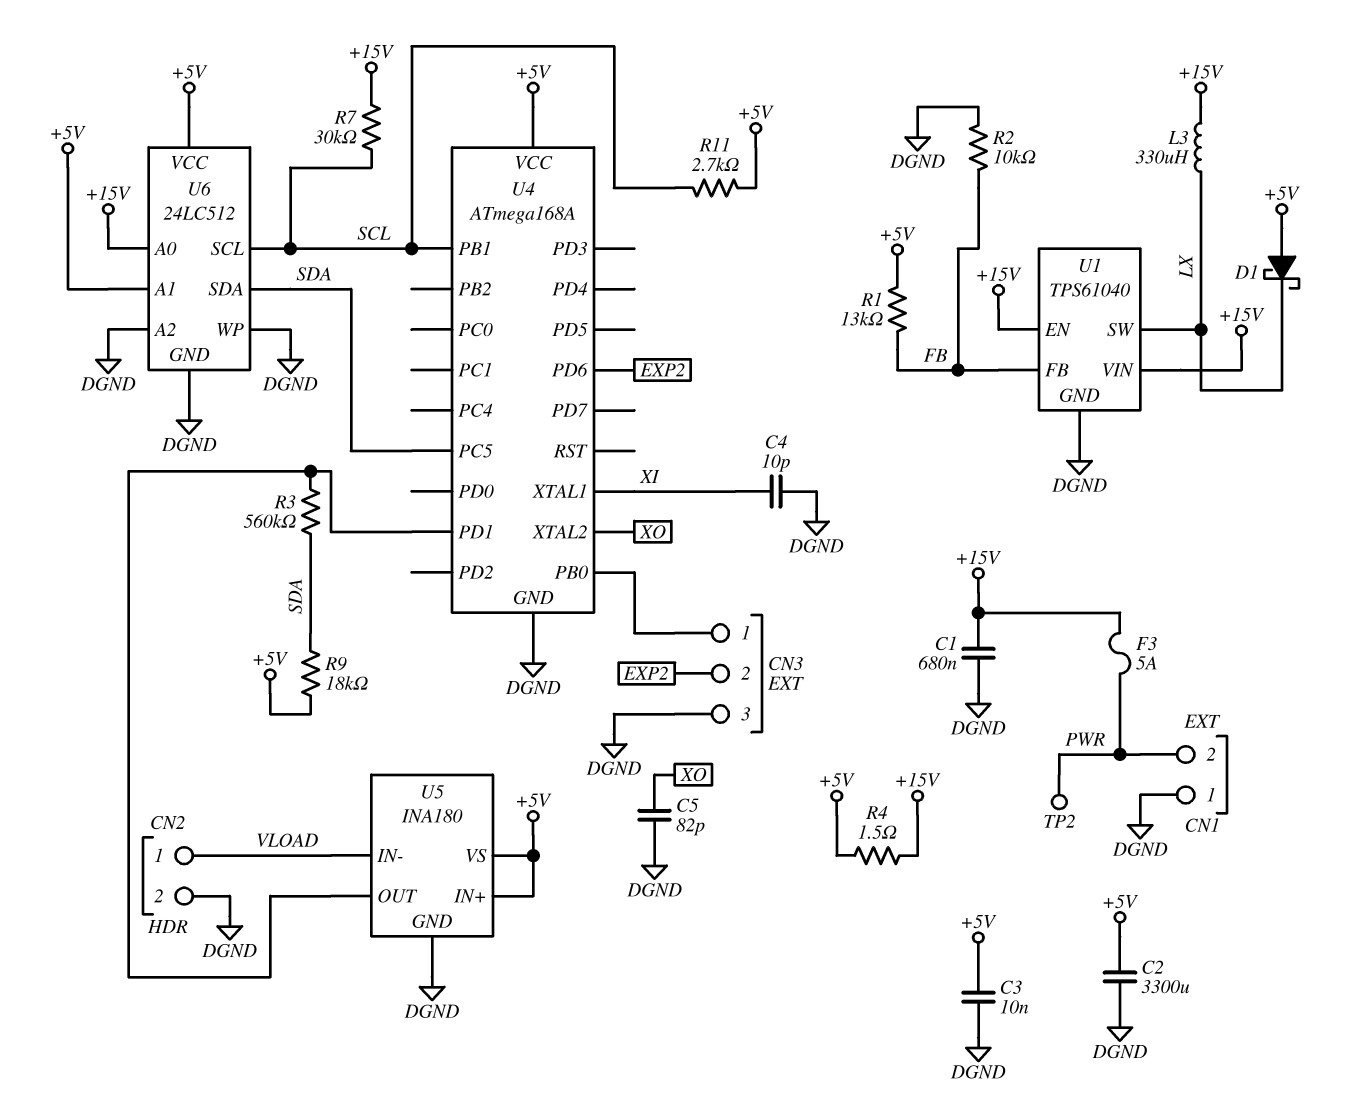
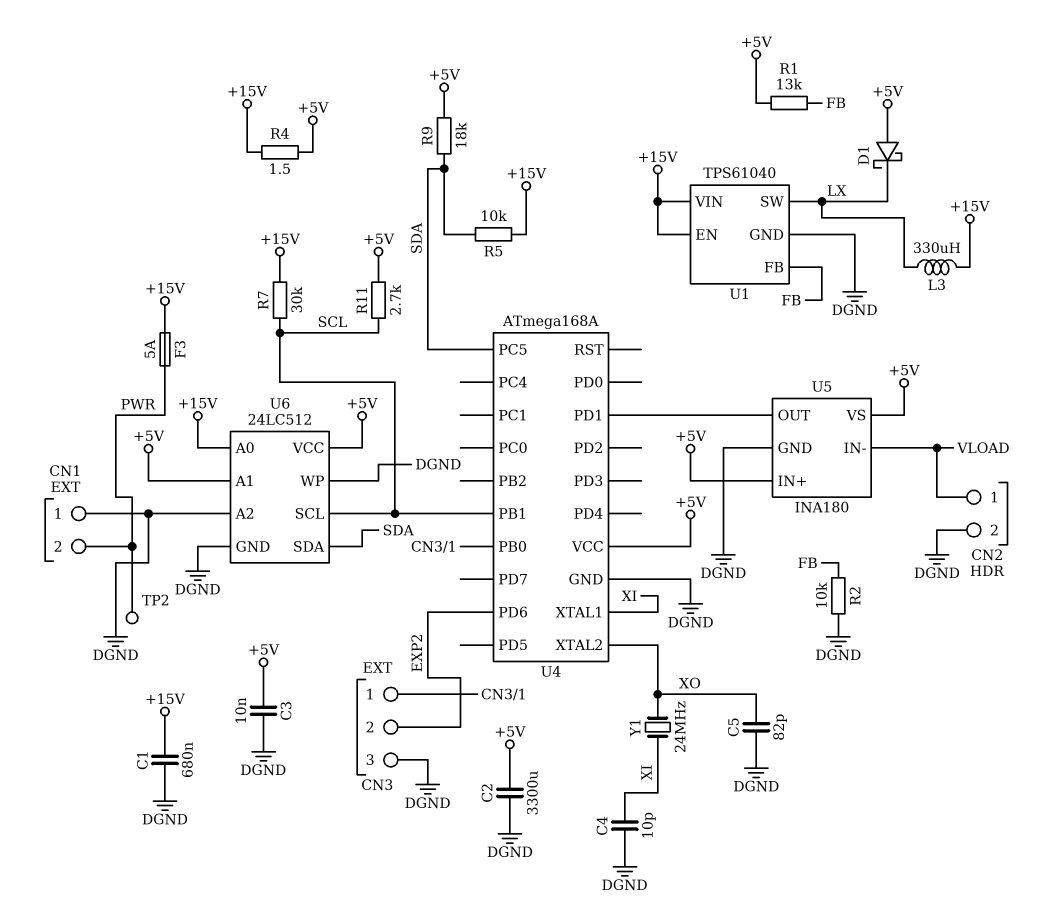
R3: 560k (SDA, U4/PD1) -> none
R5: none -> 10k (+15V, SDA)
Y1: none -> 24MHz (XI, XO)

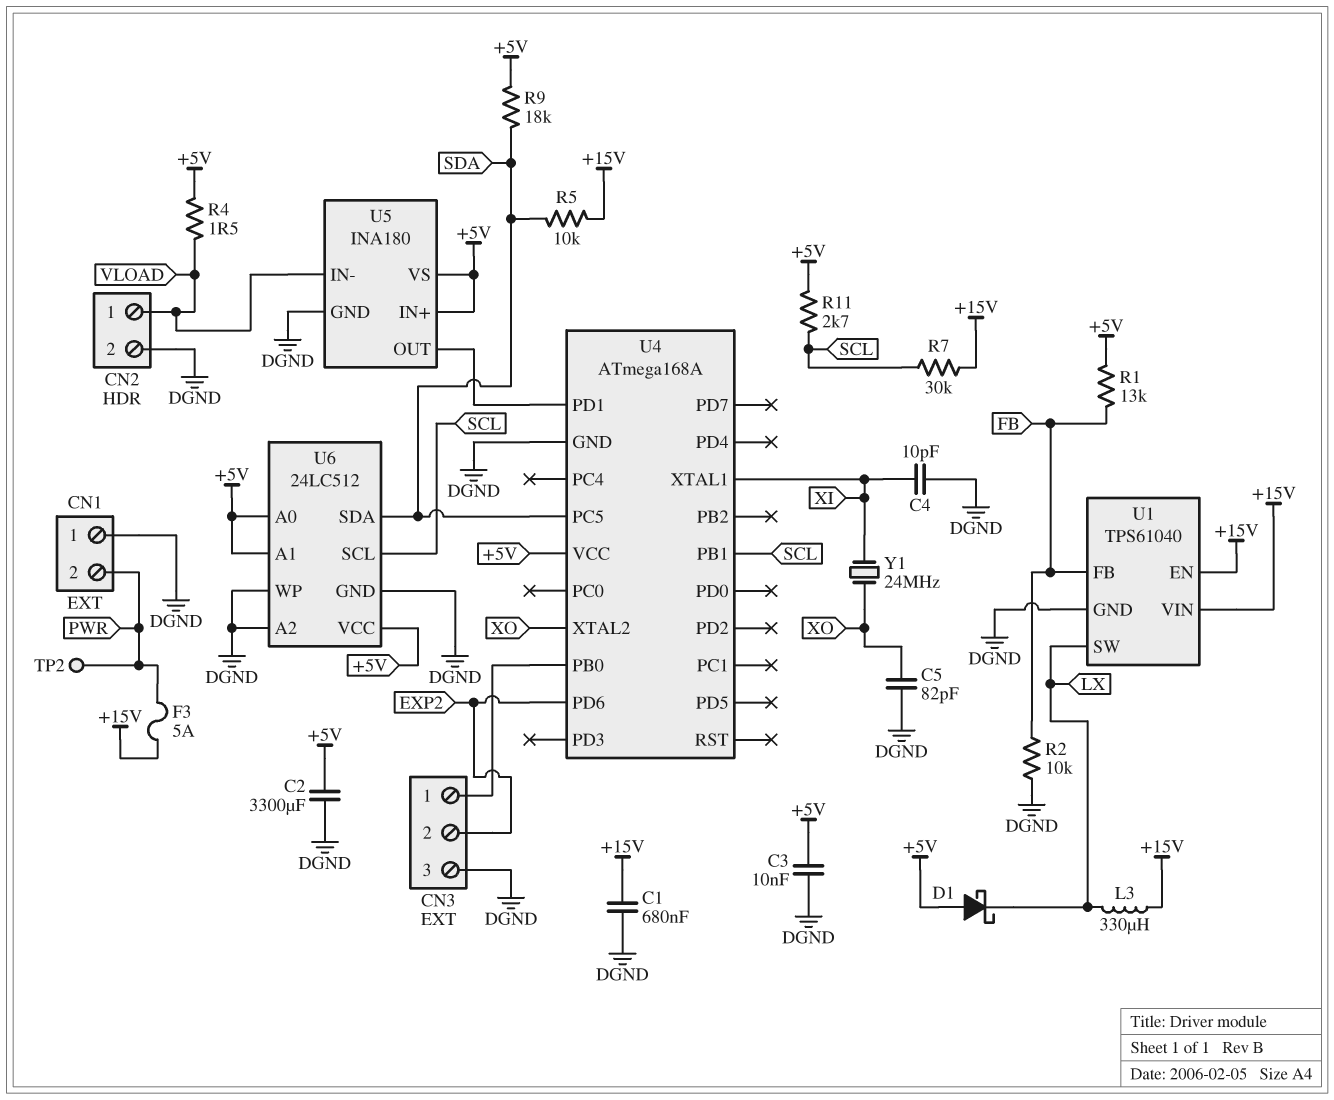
R4: 1.5 (+5V, +15V) -> 1.5 (+5V, VLOAD)
U6 pin A0: +15V -> +5V

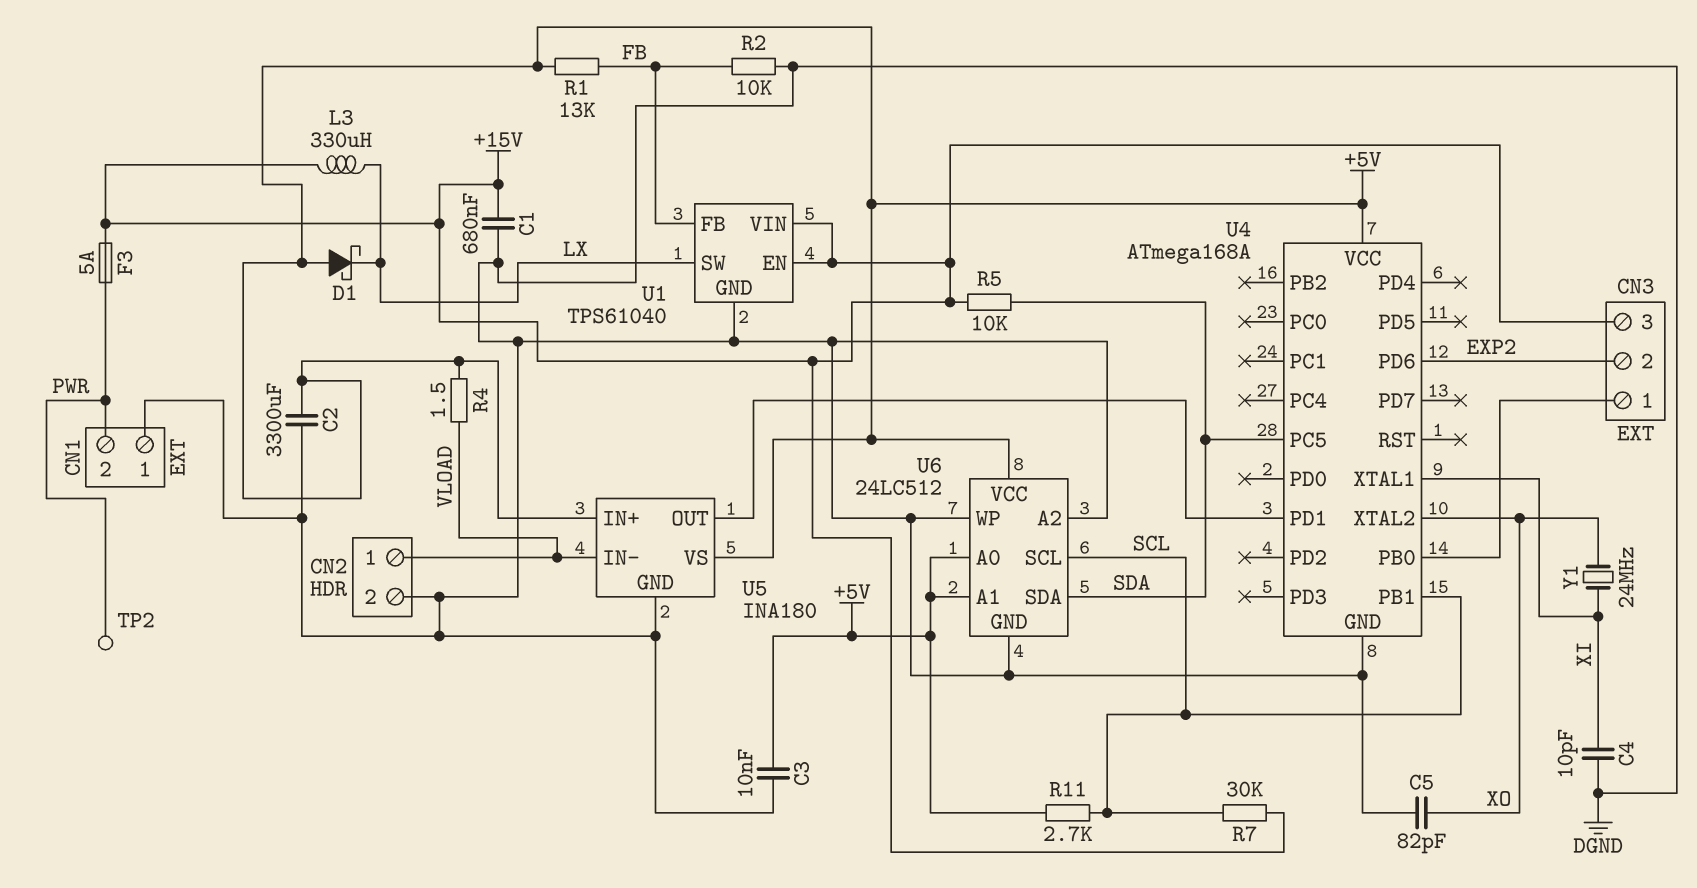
CN3 pin 3: DGND -> +15V
R9: 18k (+5V, SDA) -> none

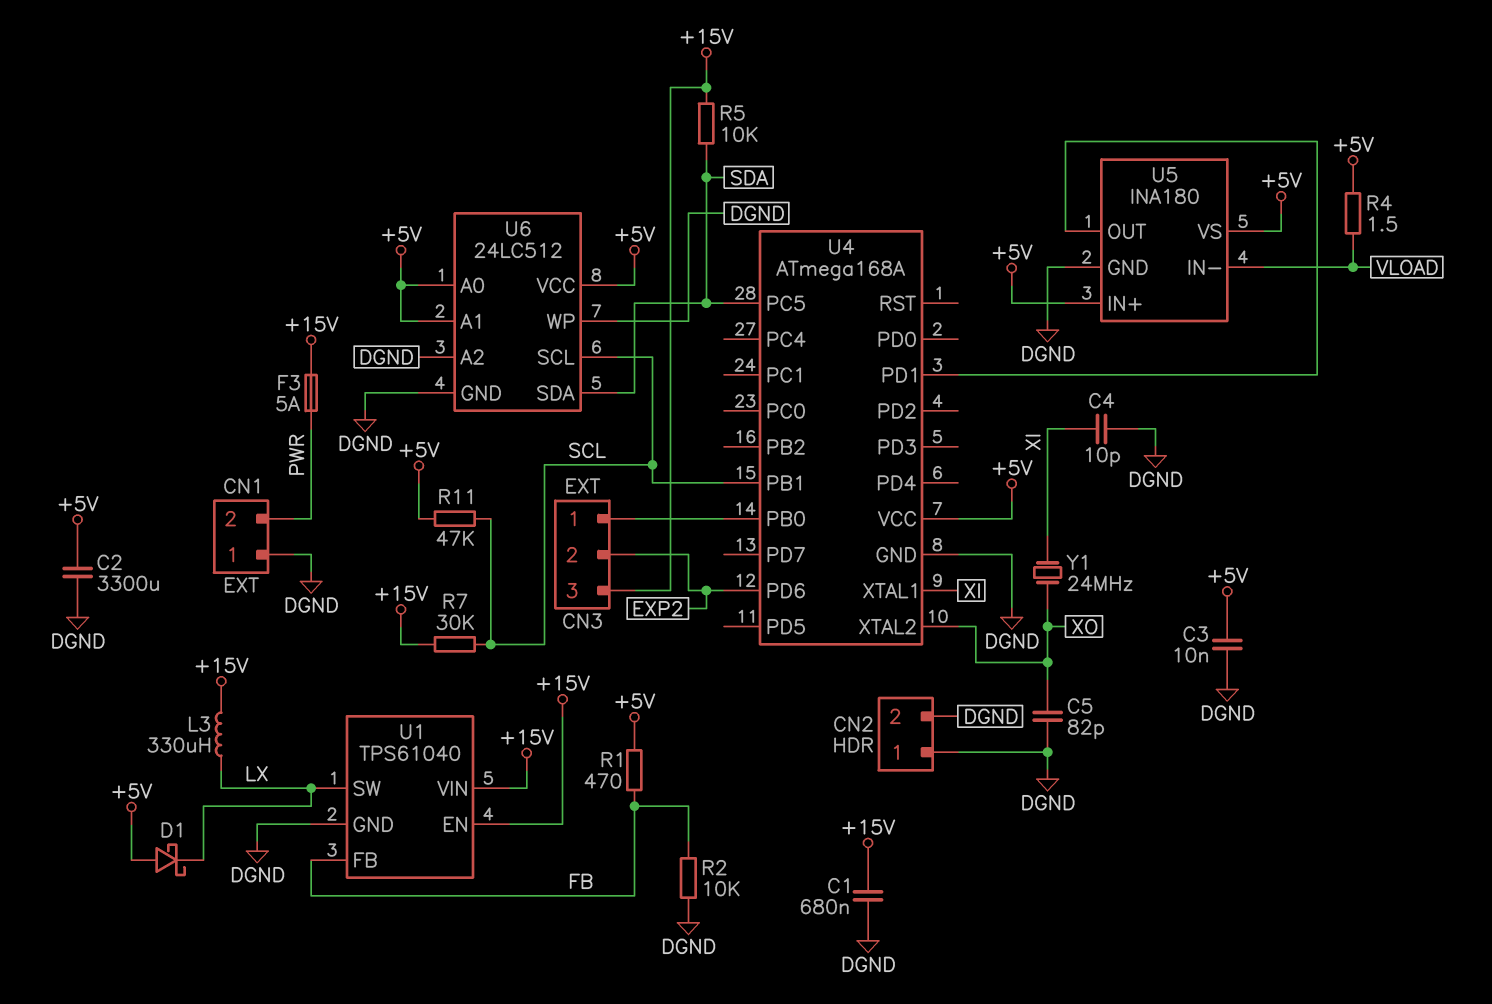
CN2 pin 1: VLOAD -> DGND
R1: 13k (+5V, FB) -> 470 (+5V, FB)
R11: 2.7k (+5V, SCL) -> 47k (+5V, SCL)
TP2: test point (PWR) -> none

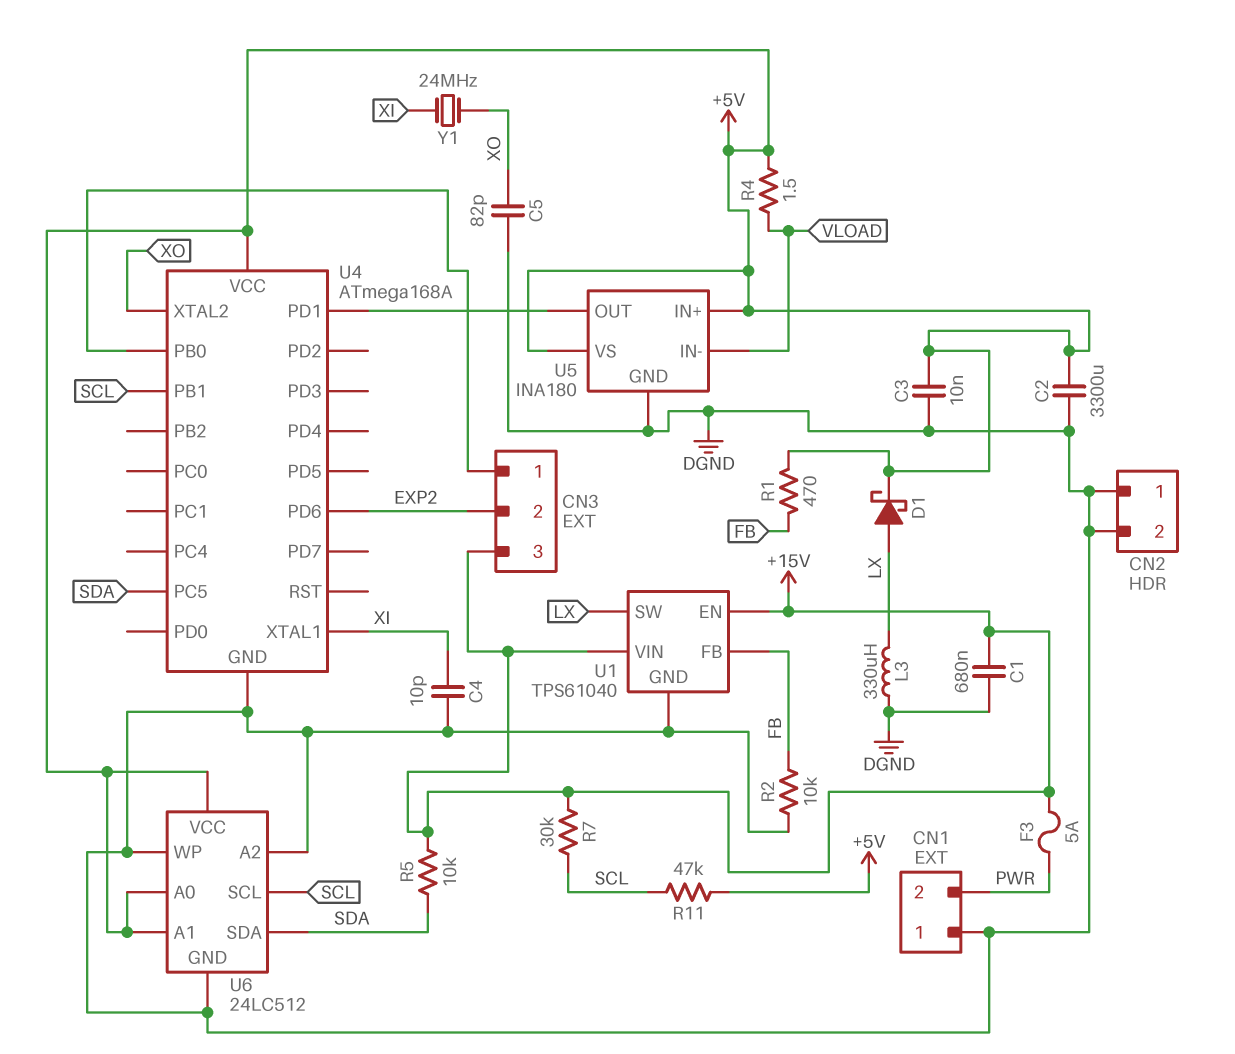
D1: schottky (A +5V, K LX) -> schottky (A LX, K +5V)
L3: 330uH (+15V, LX) -> 330uH (DGND, LX)

